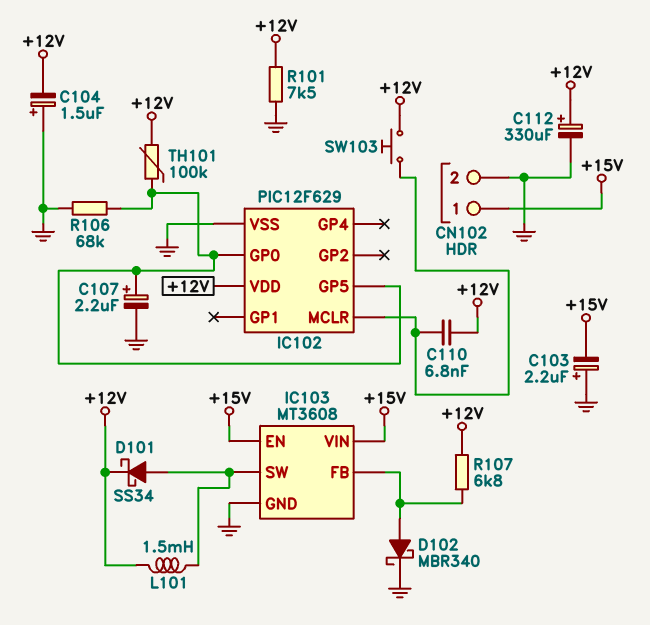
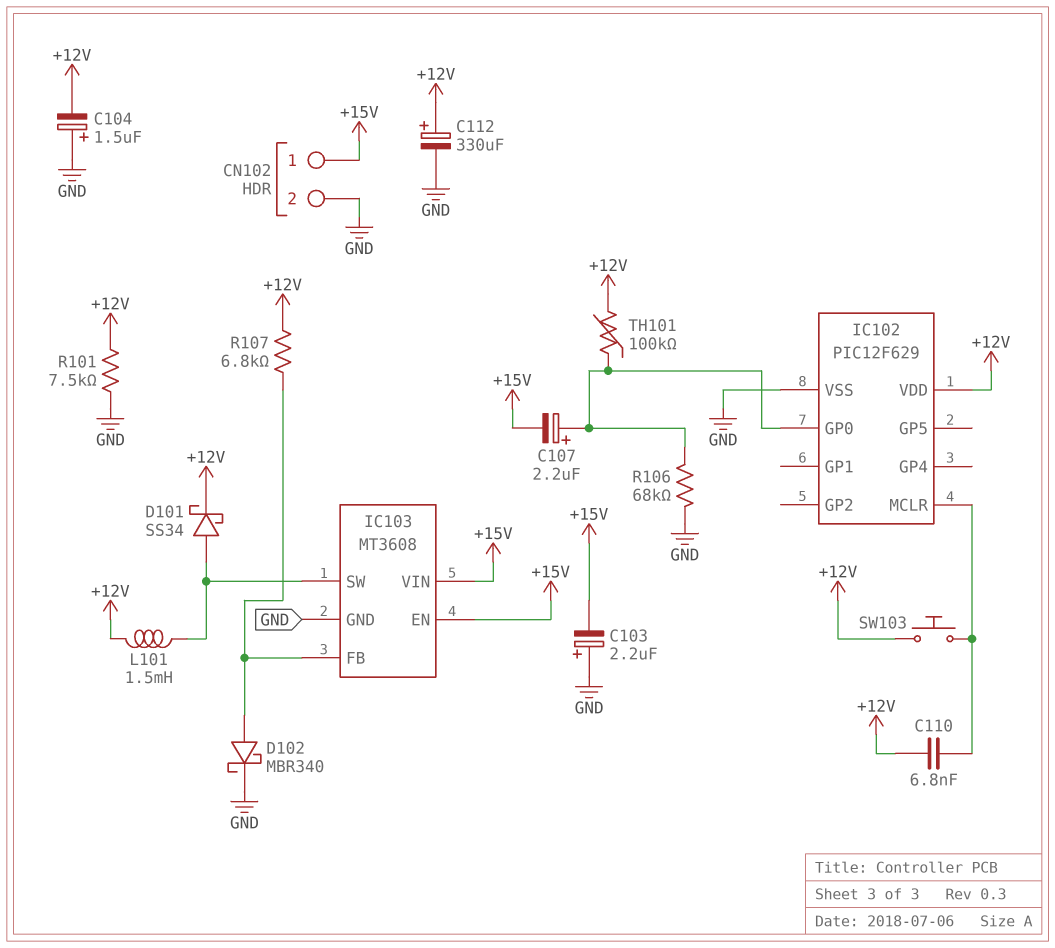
C107: 2.2uF (plus IC102/GP0, minus GND) -> 2.2uF (plus IC102/GP0, minus +15V)
IC102 pin GP5: IC102/GP0 -> none

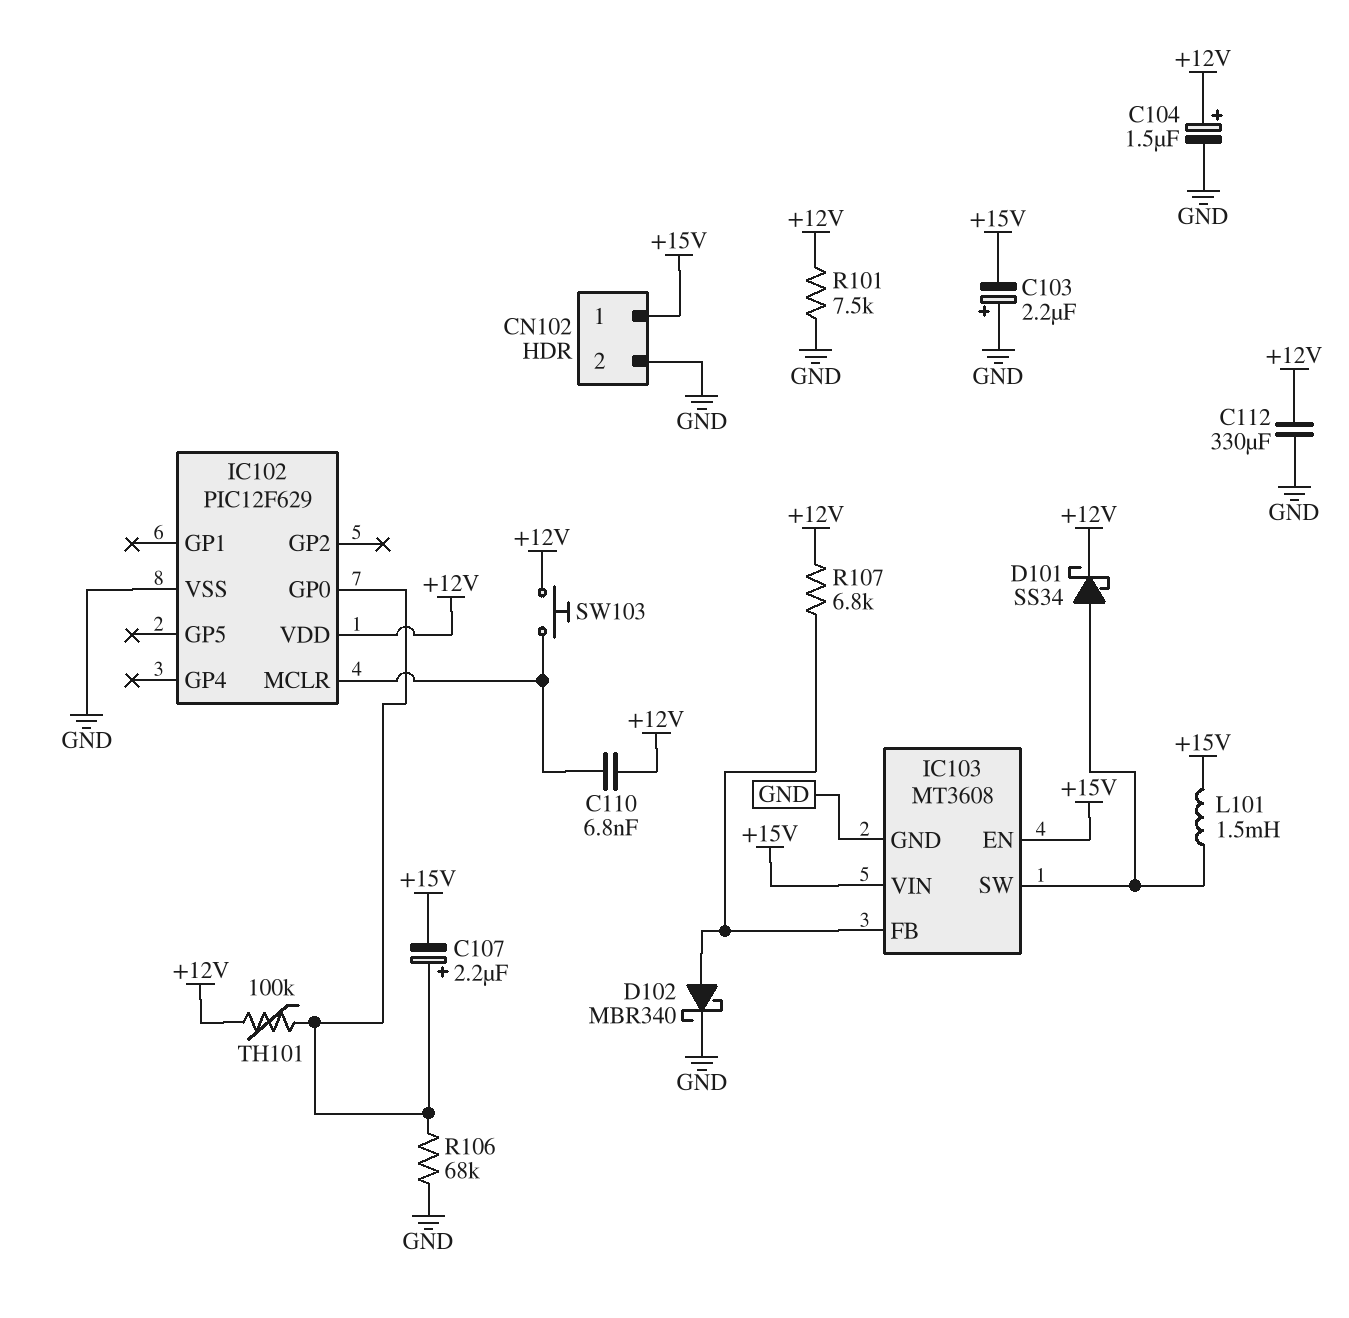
C104: 1.5uF (plus GND, minus +12V) -> 1.5uF (plus +12V, minus GND)
C112: 330uF (plus +12V, minus GND) -> 330uF (+12V, GND)
L101: 1.5mH (+12V, IC103/SW) -> 1.5mH (+15V, IC103/SW)

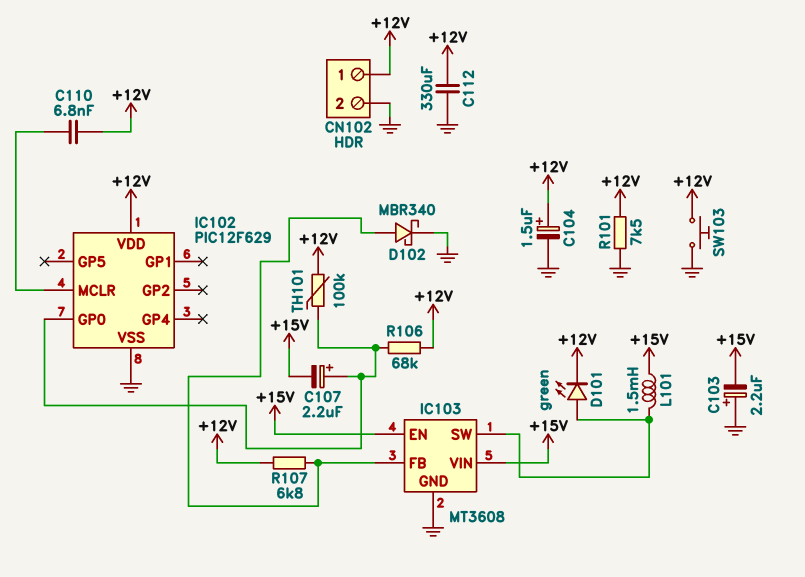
CN102 pin 1: +15V -> +12V
D101: schottky SS34 (A IC103/SW, K +12V) -> LED green (A IC103/SW, K +12V)
R106: 68k (GND, IC102/GP0) -> 68k (+12V, IC102/GP0)
SW103: button (+12V, IC102/MCLR) -> button (+12V, GND)

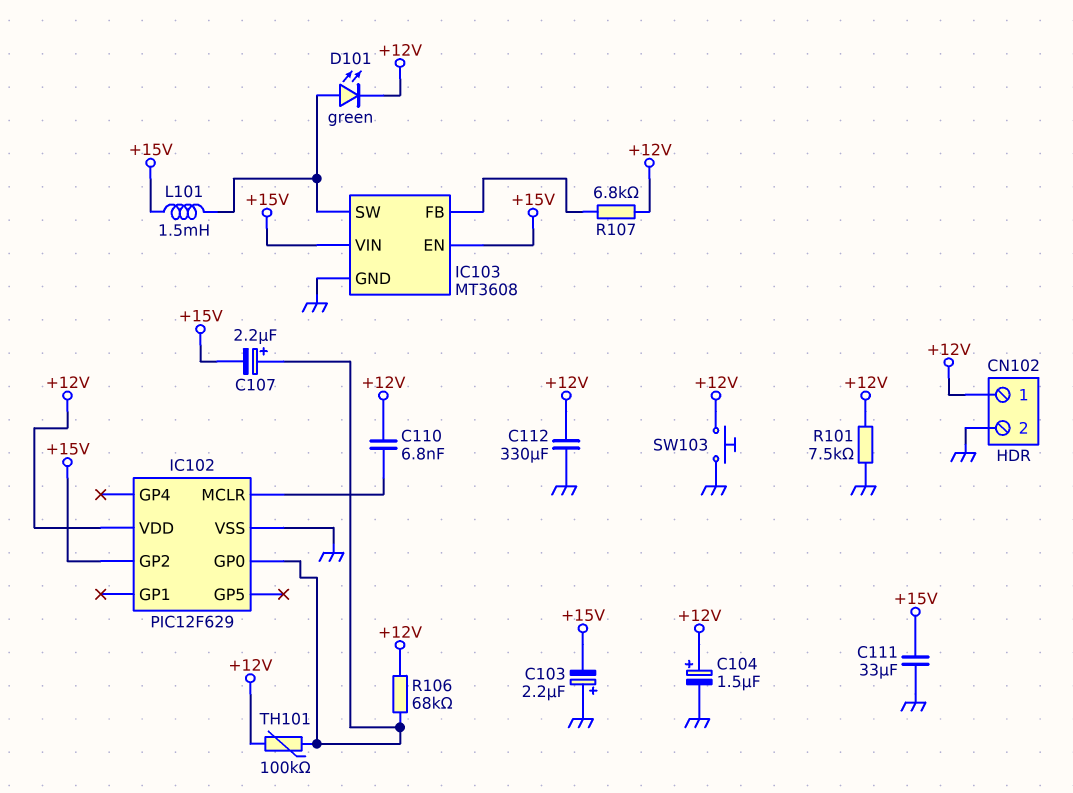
C111: none -> 33uF (+15V, GND)
D102: schottky MBR340 (A IC103/FB, K GND) -> none
IC102 pin GP2: none -> +15V

